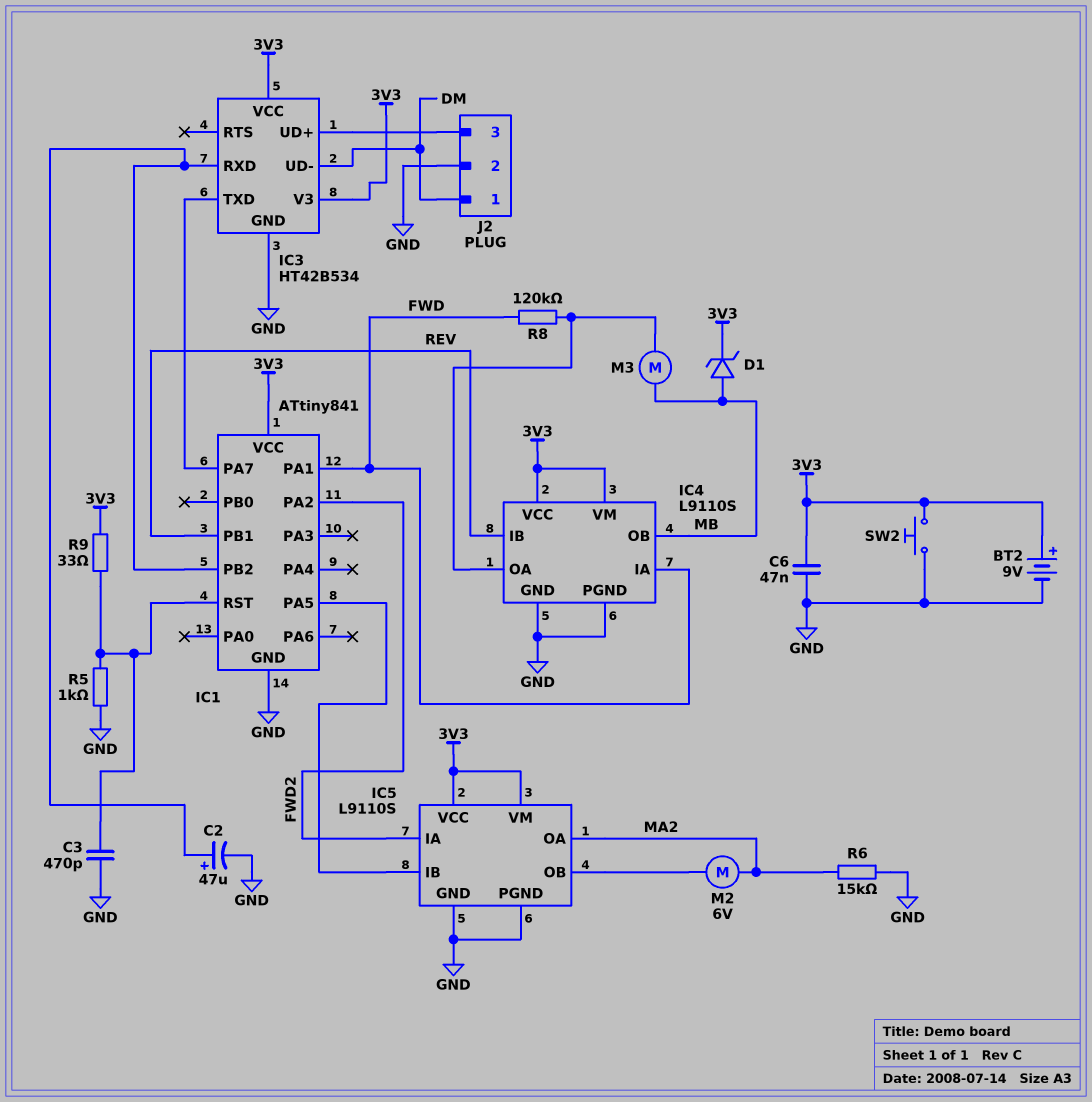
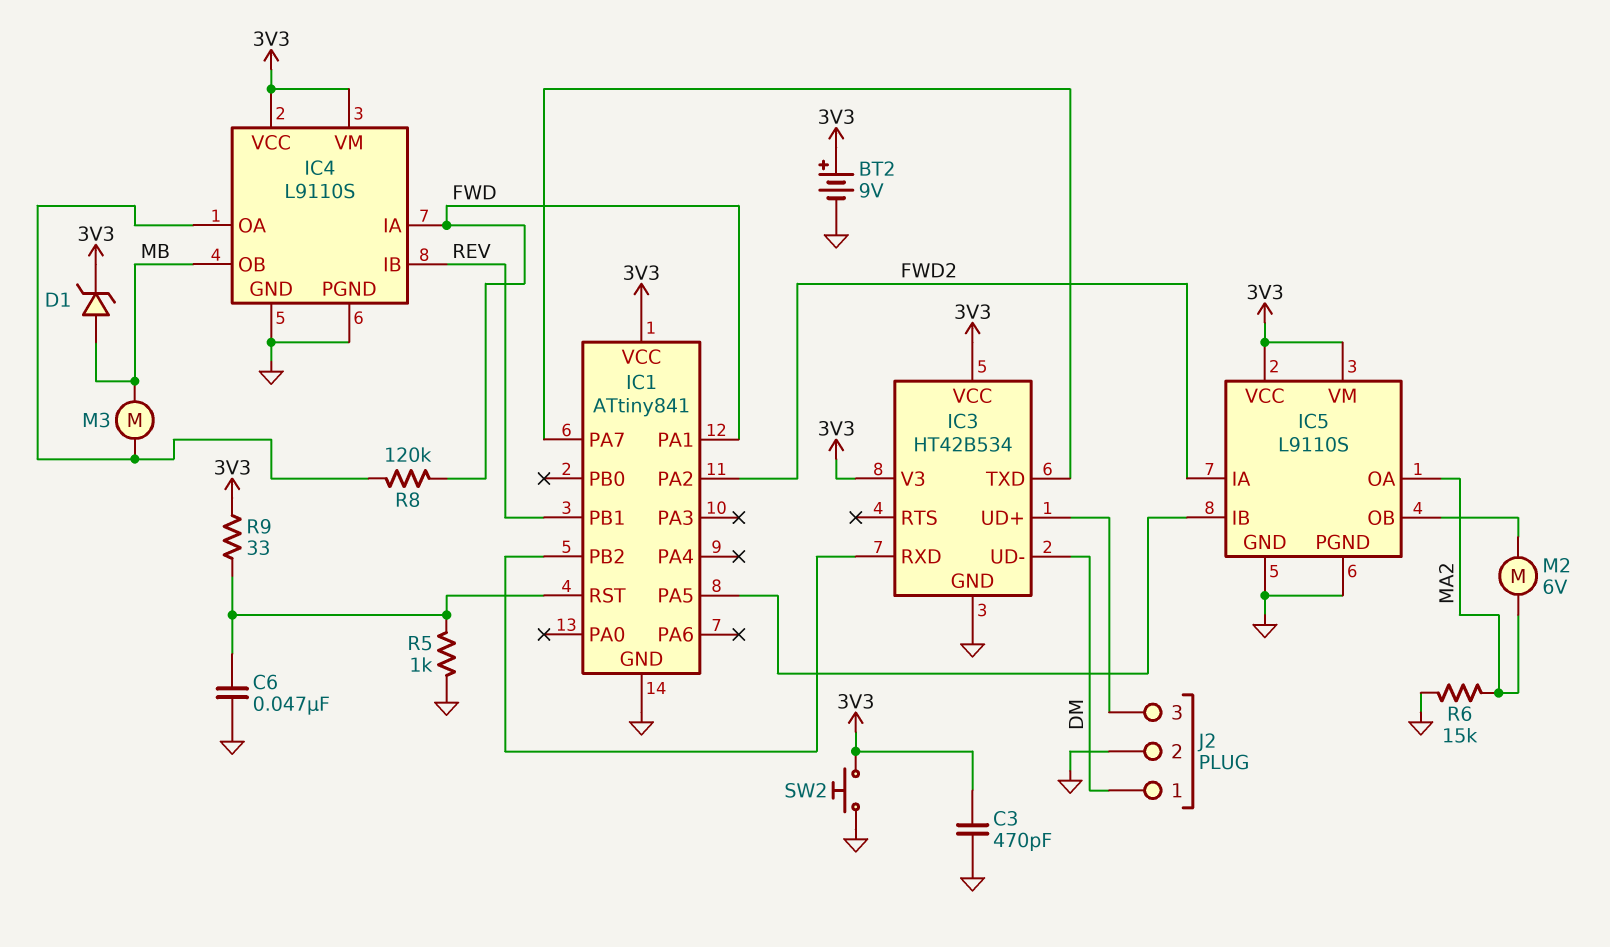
C2: 47uF (plus IC1/PB2, minus GND) -> none
C3: 470pF (GND, IC1/RST) -> 470pF (3V3, GND)
C6: 47nF (3V3, GND) -> 47nF (GND, IC1/RST)

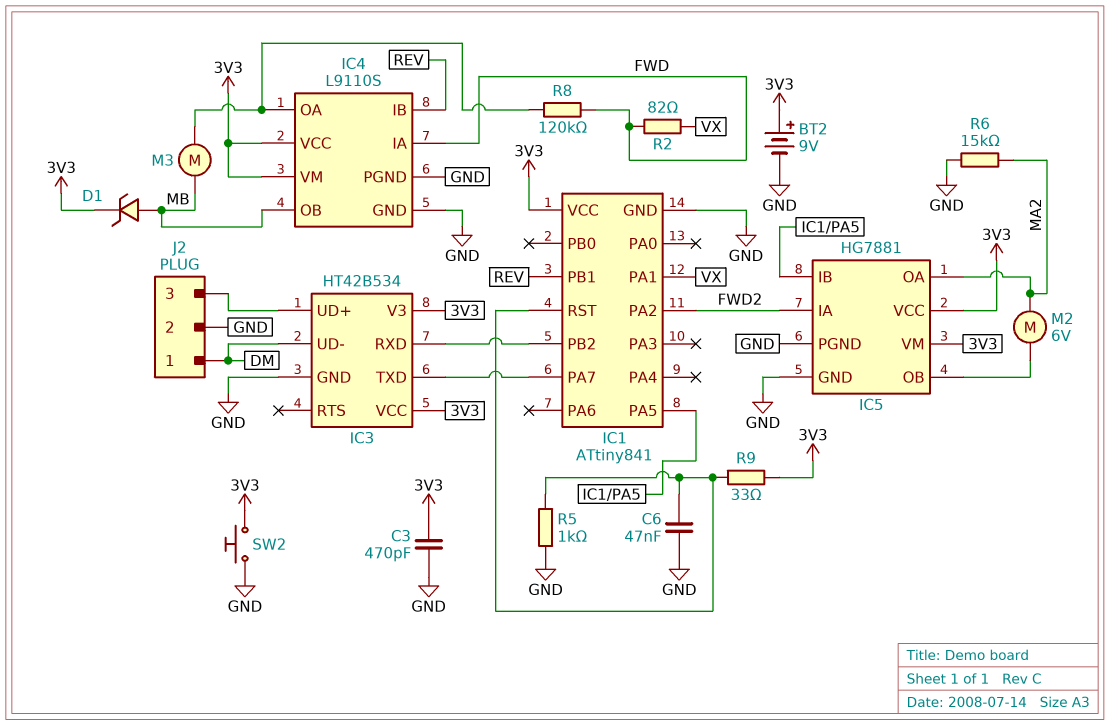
IC1 pin PA1: FWD -> VX
IC5: L9110S -> HG7881
R2: none -> 82 (FWD, VX)

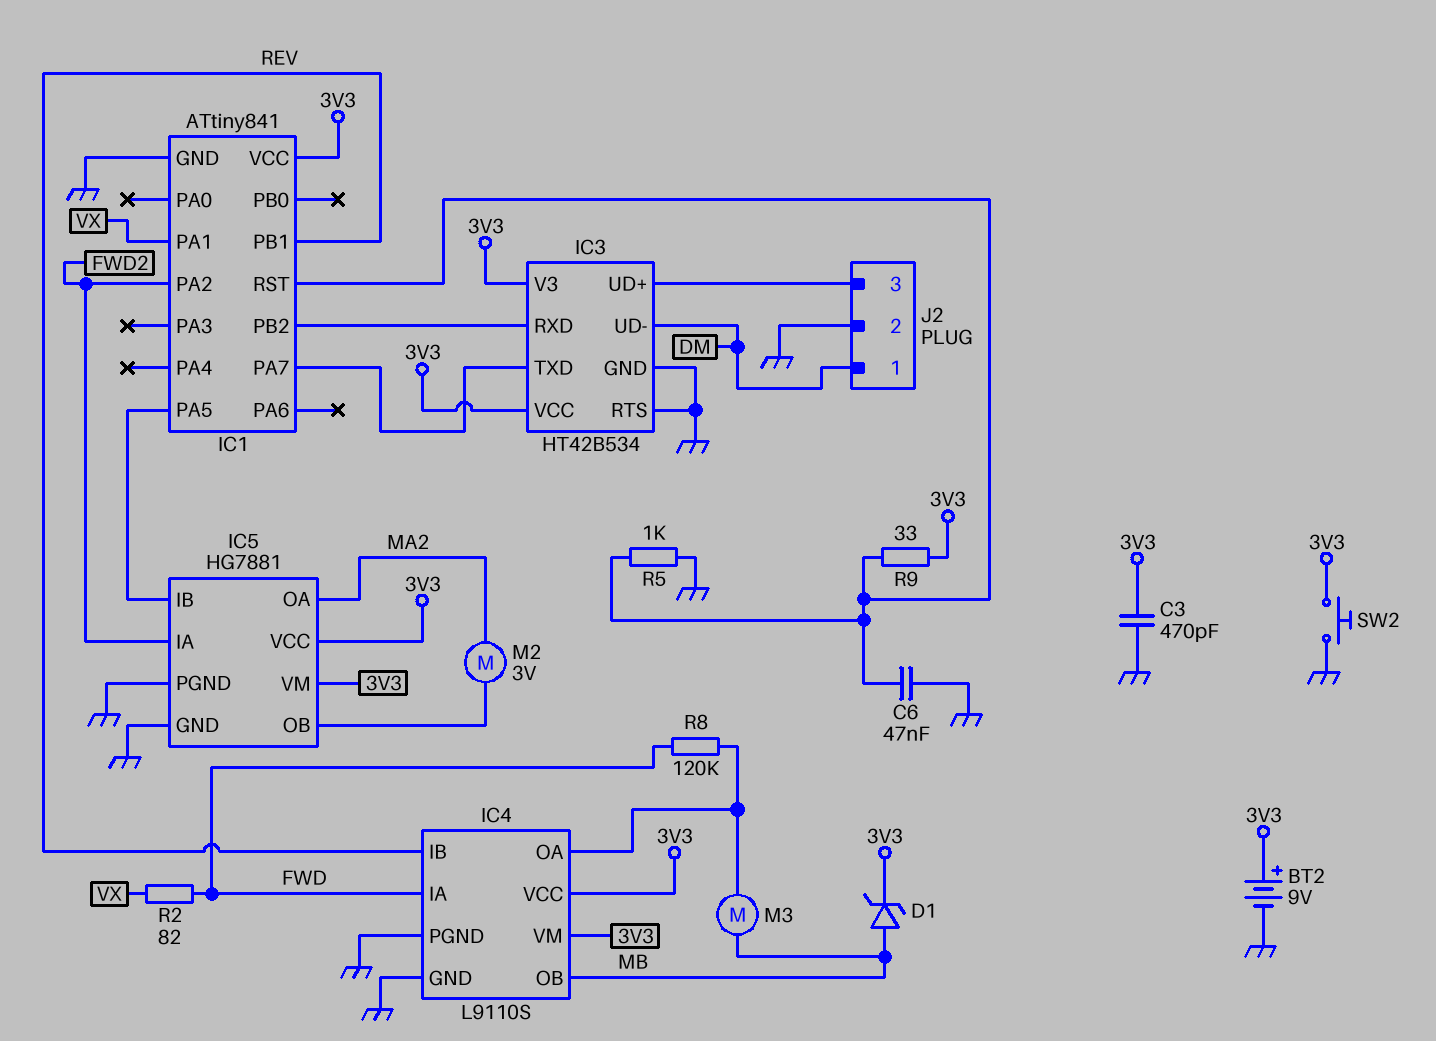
IC3 pin RTS: none -> GND
M2: motor 6V (IC5/OB, MA2) -> motor 3V (IC5/OB, MA2)
R6: 15k (GND, MA2) -> none

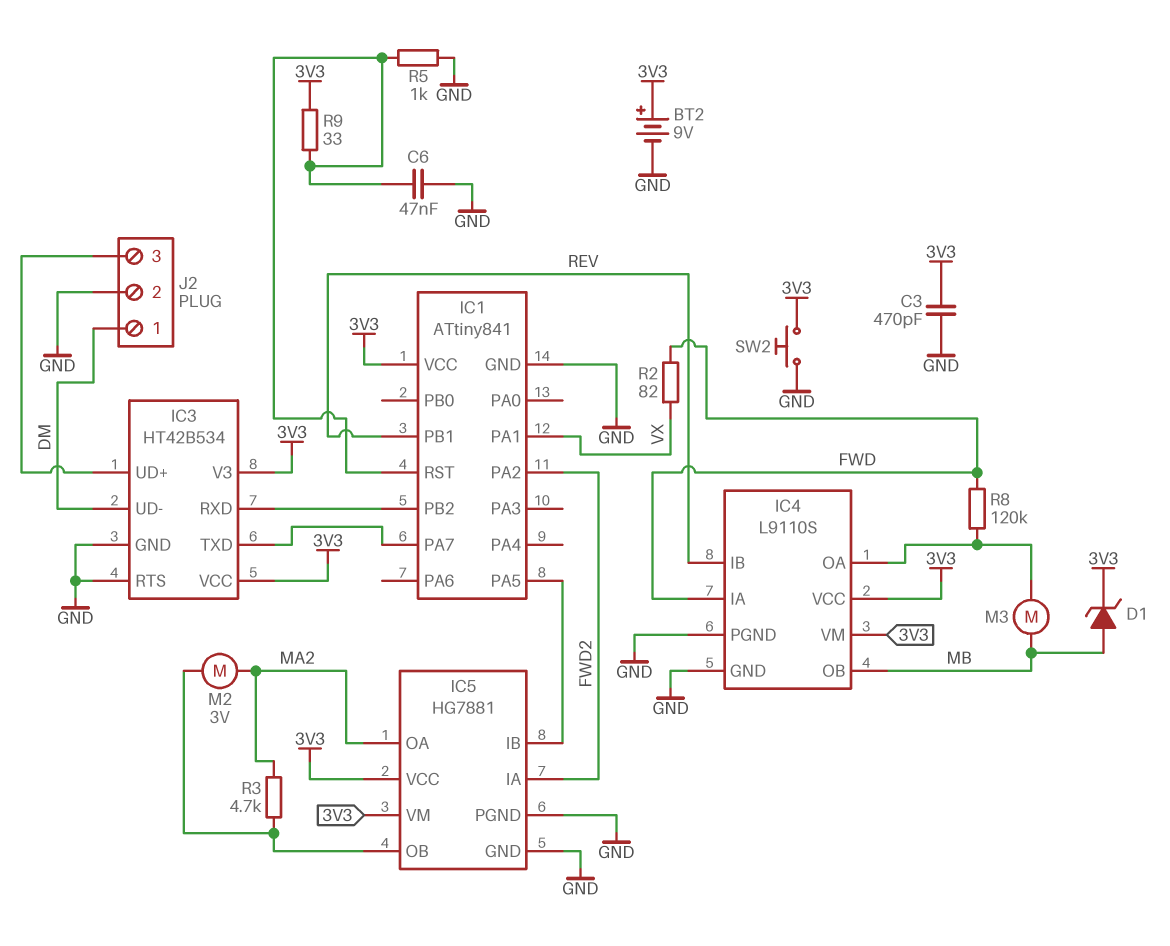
R3: none -> 4.7k (IC5/OB, MA2)

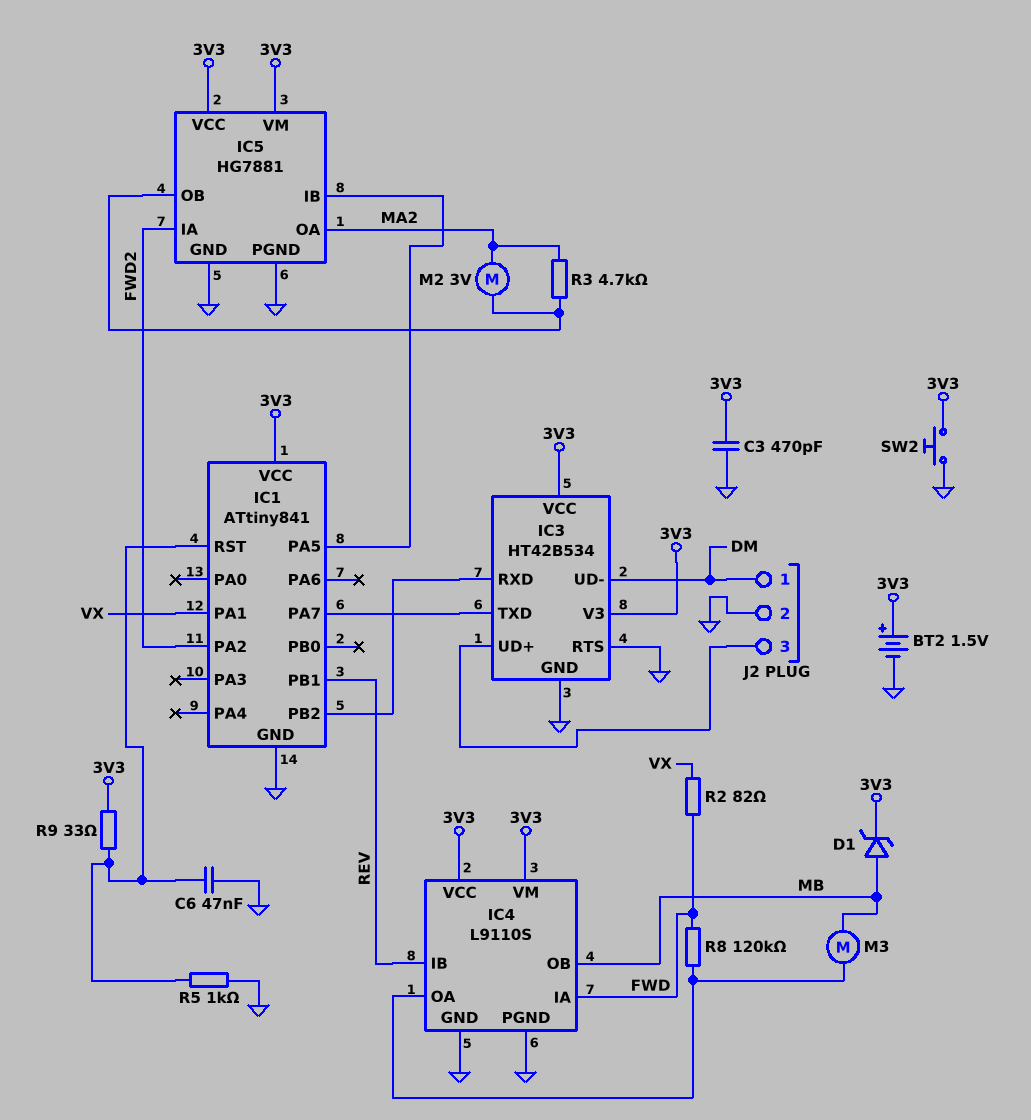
BT2: 9V (plus 3V3, minus GND) -> 1.5V (plus 3V3, minus GND)

